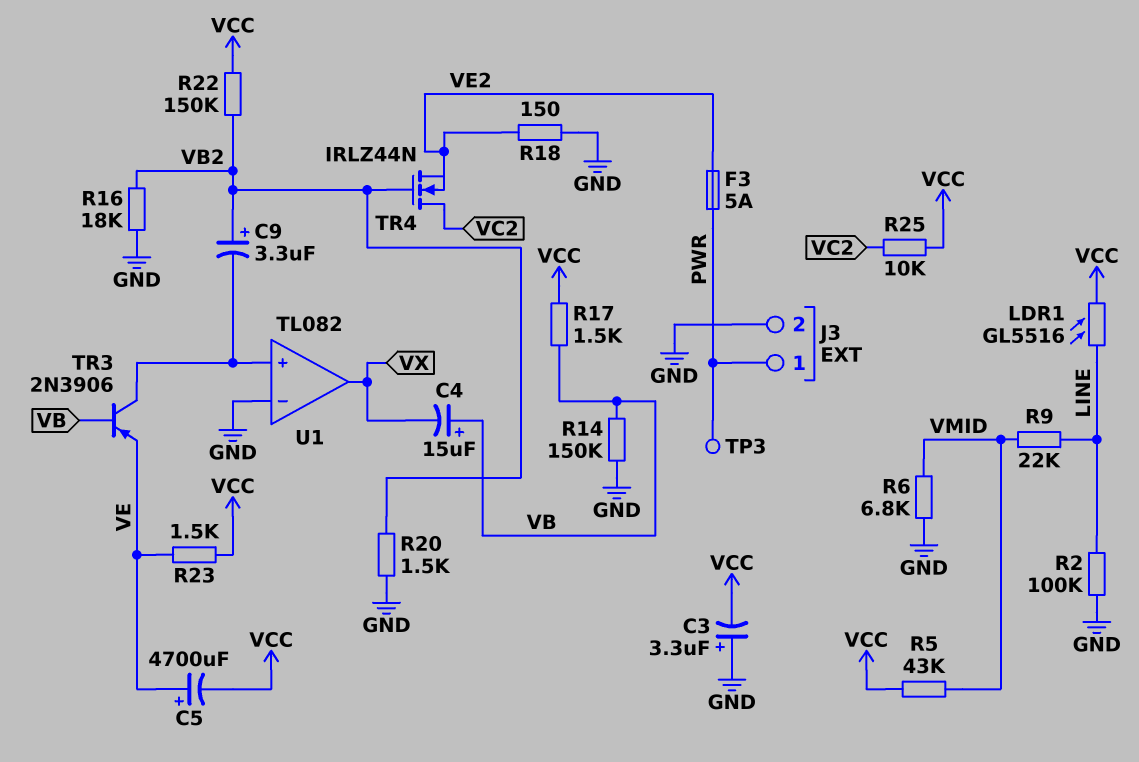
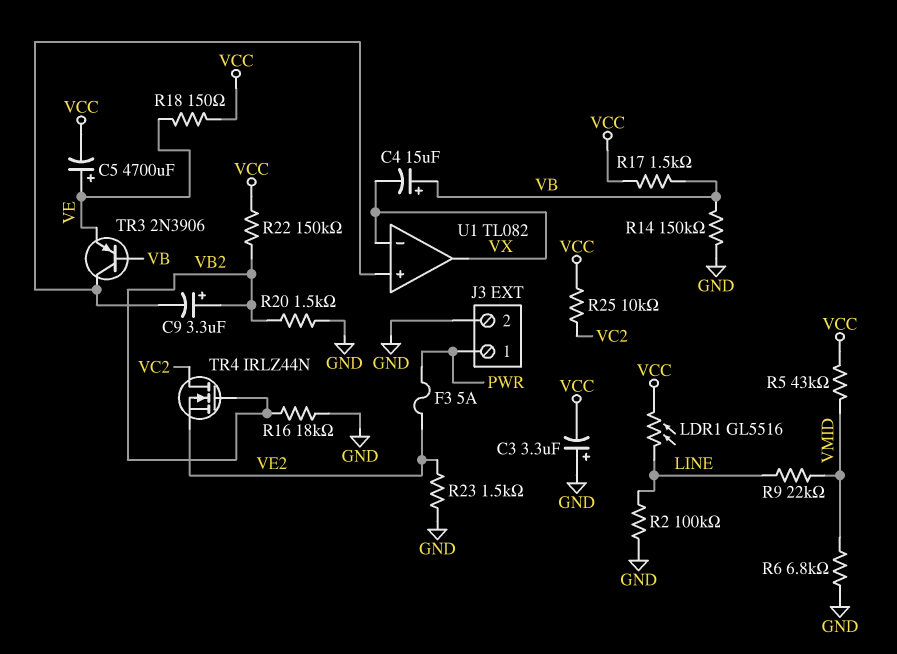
R18: 150 (GND, VE2) -> 150 (VCC, VE)
R23: 1.5k (VCC, VE) -> 1.5k (GND, VE2)
TP3: test point (PWR) -> none
U1 pin in-: GND -> VX

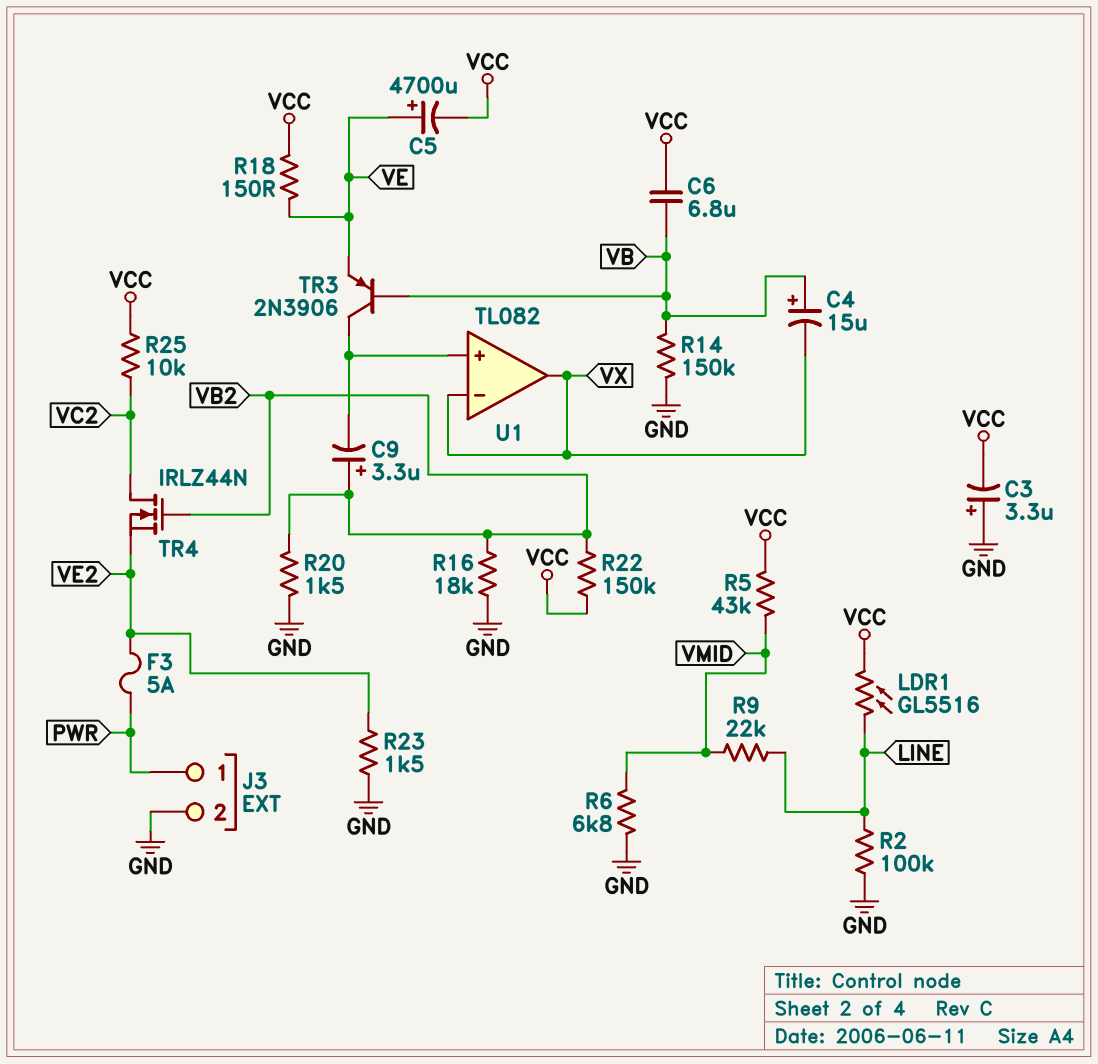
C6: none -> 6.8uF (VB, VCC)
R17: 1.5k (VB, VCC) -> none

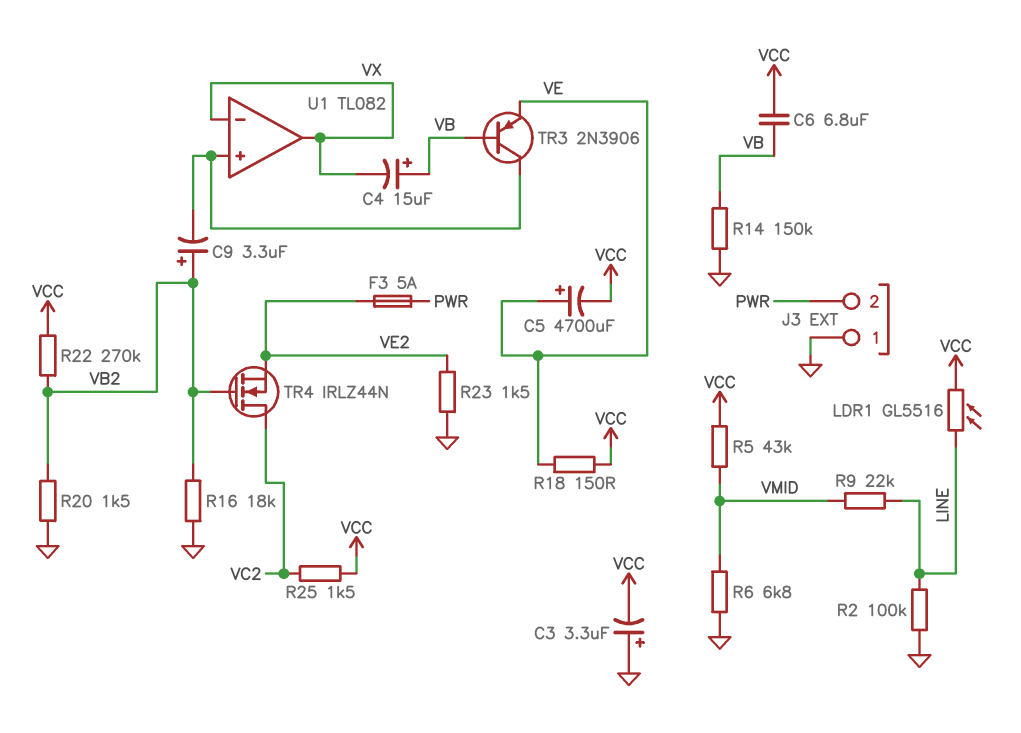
J3 pin 1: PWR -> GND
J3 pin 2: GND -> PWR
R22: 150k (VB2, VCC) -> 270k (VB2, VCC)
R25: 10k (VC2, VCC) -> 1.5k (VC2, VCC)

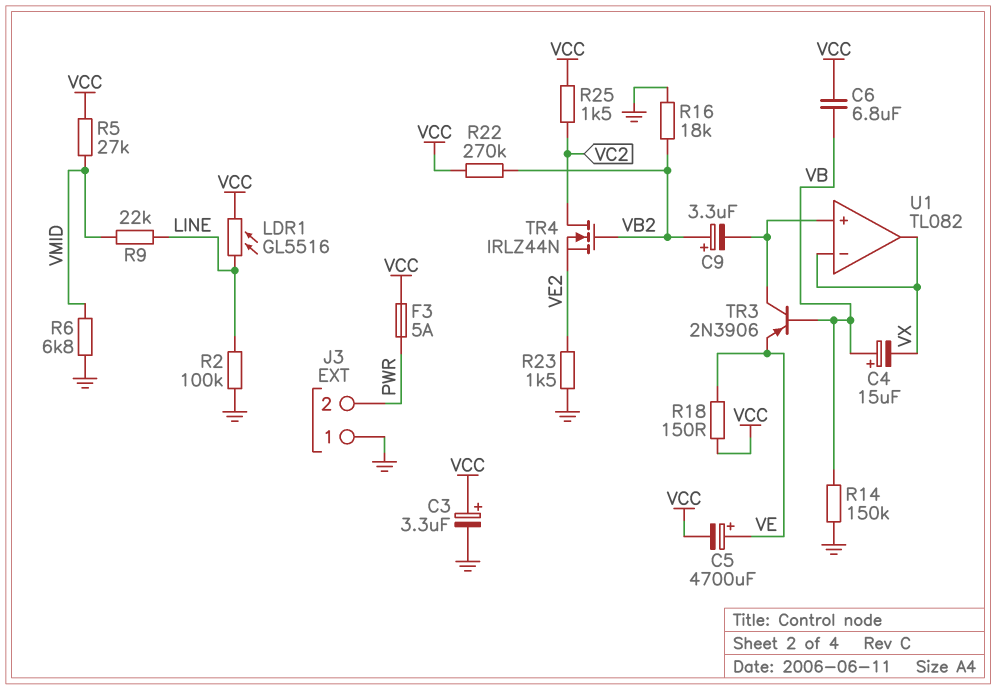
C3: 3.3uF (plus GND, minus VCC) -> 3.3uF (plus VCC, minus GND)
F3: 5A (PWR, VE2) -> 5A (PWR, VCC)
R5: 43k (VCC, VMID) -> 27k (VCC, VMID)
R20: 1.5k (GND, VB2) -> none

